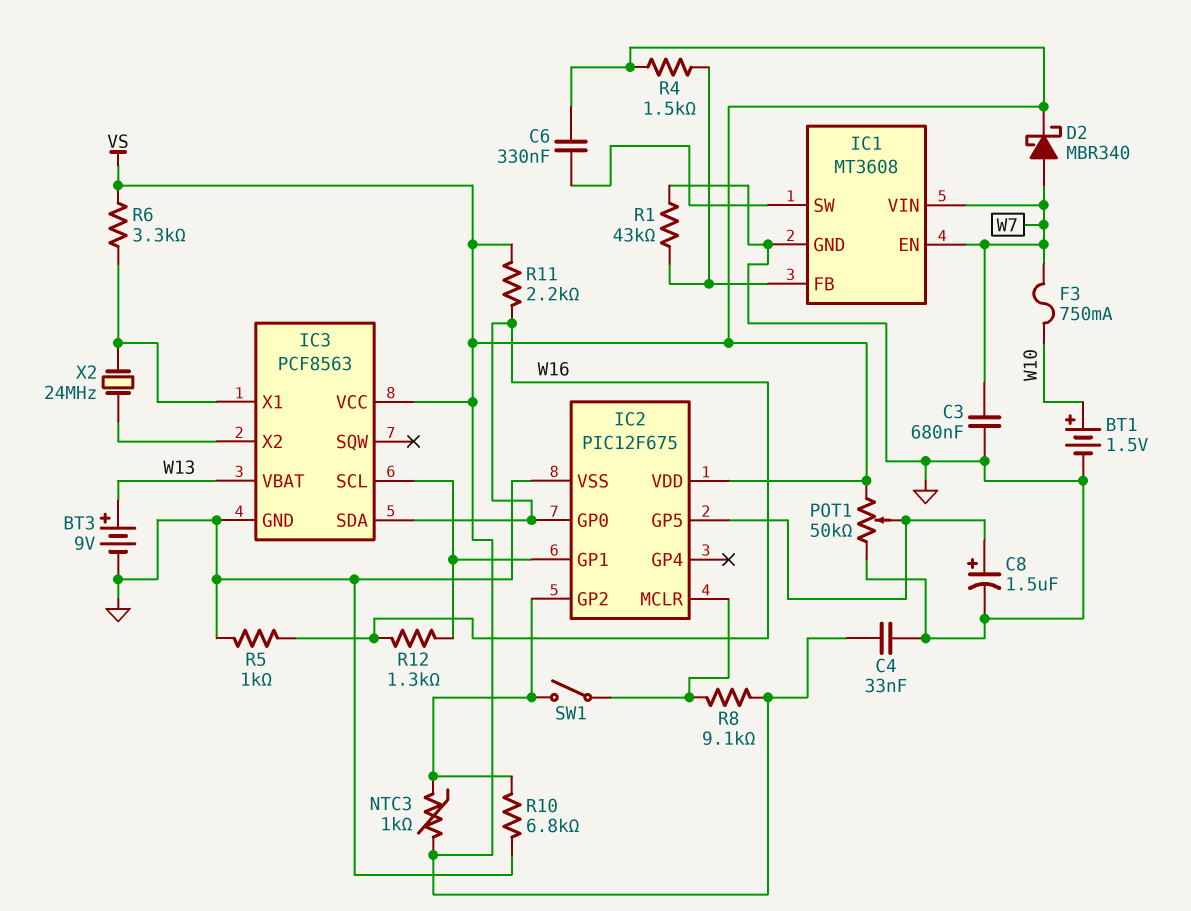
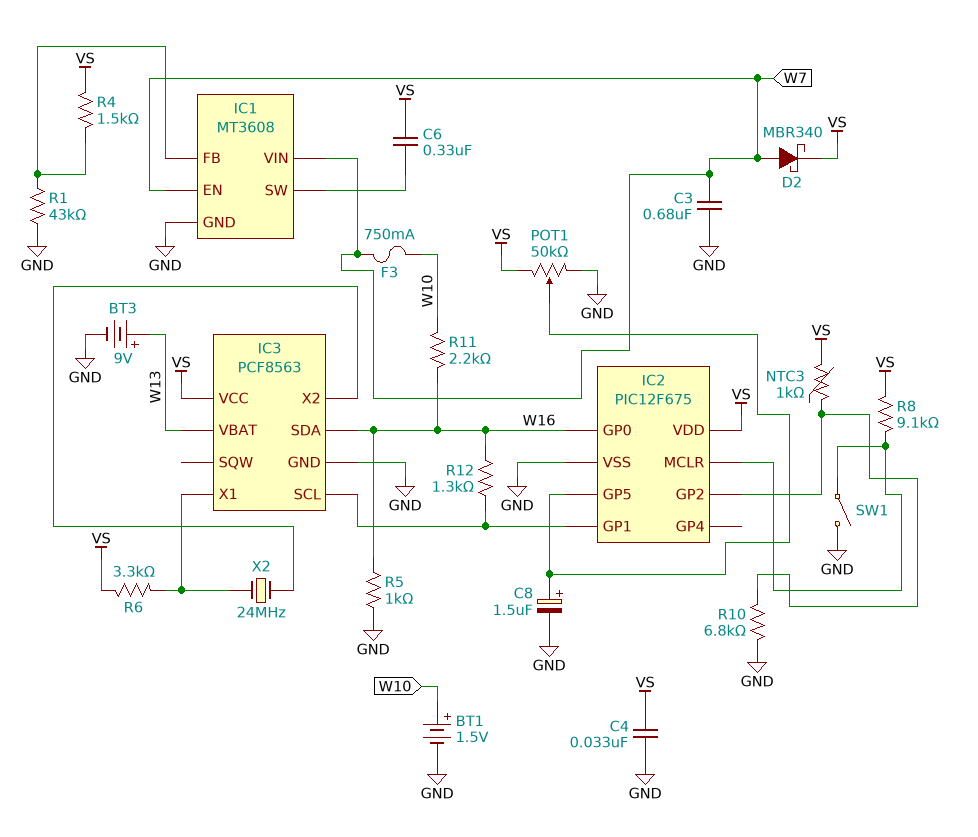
R11: 2.2k (VS, W16) -> 2.2k (W10, W16)
SW1: switch (IC2/GP2, IC2/MCLR) -> switch (GND, IC2/MCLR)

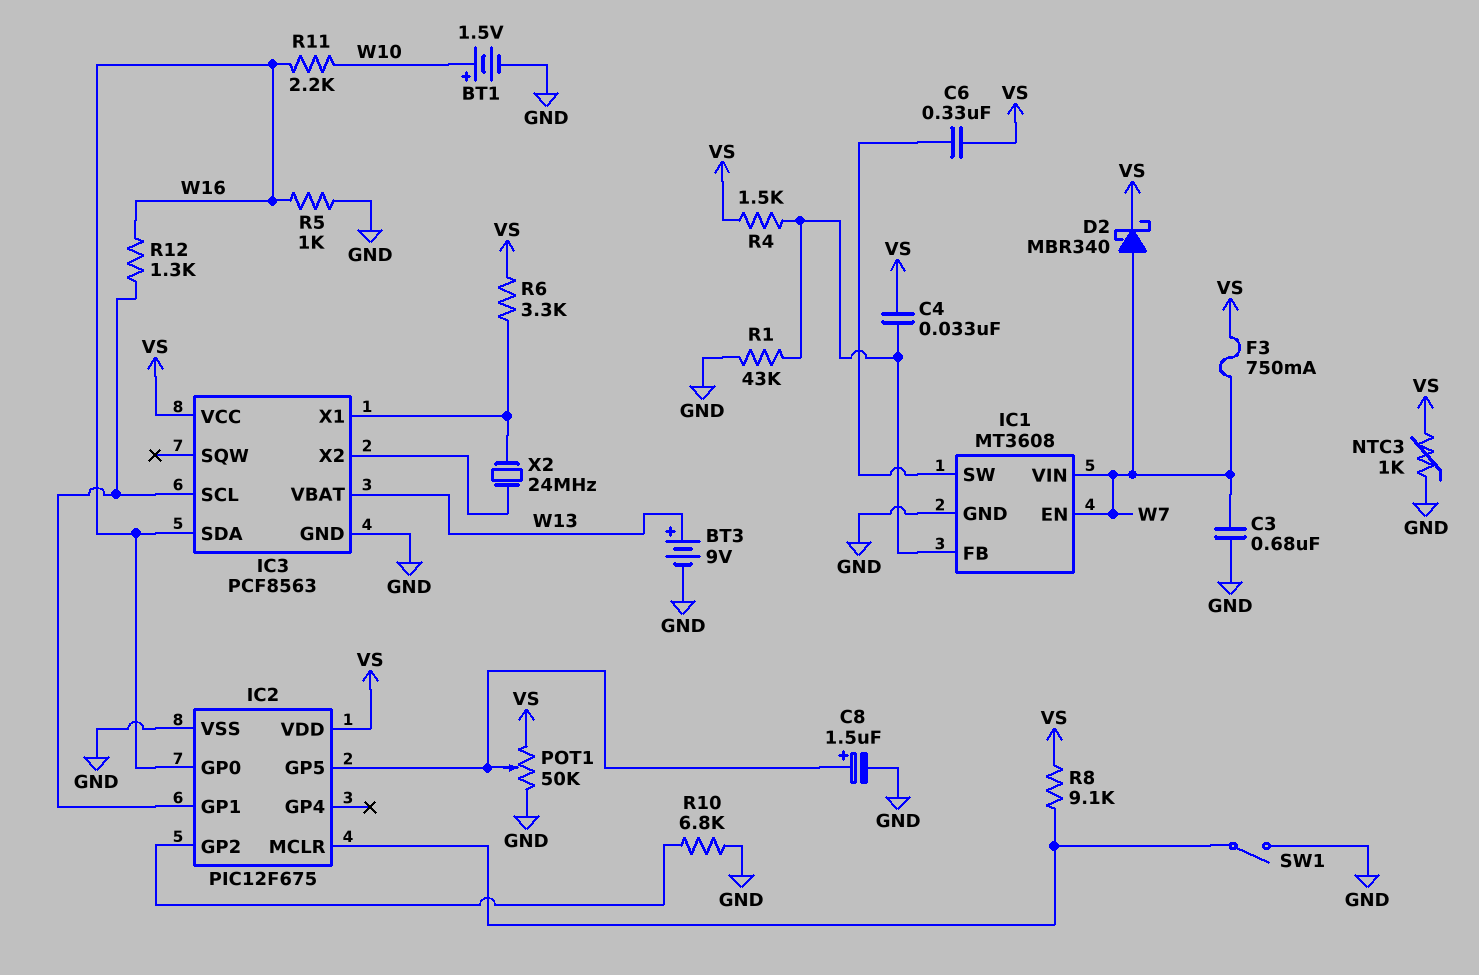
C4: 33nF (GND, VS) -> 33nF (IC1/FB, VS)
F3: 750mA (W7, W10) -> 750mA (VS, W7)
NTC3: 1k (IC2/GP2, VS) -> 1k (GND, VS)

